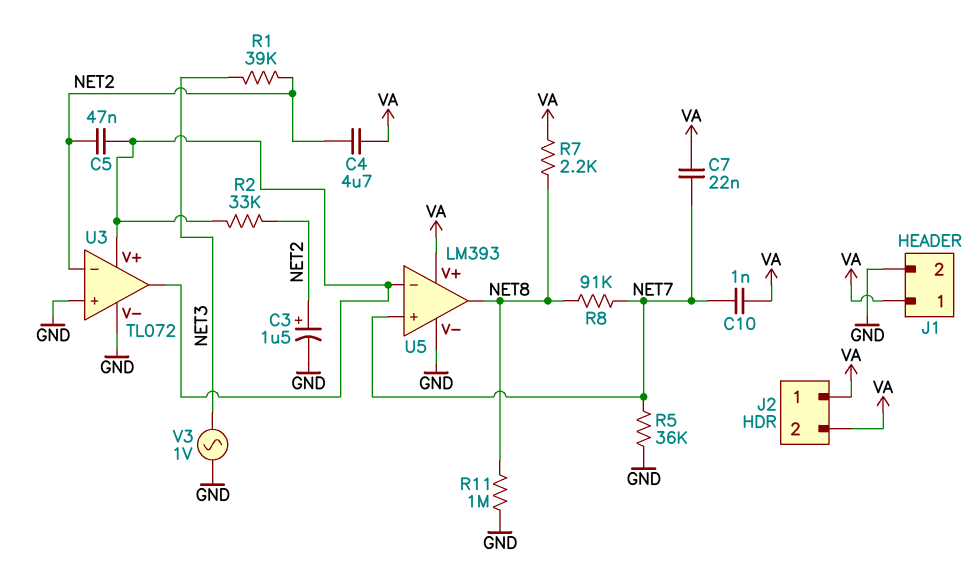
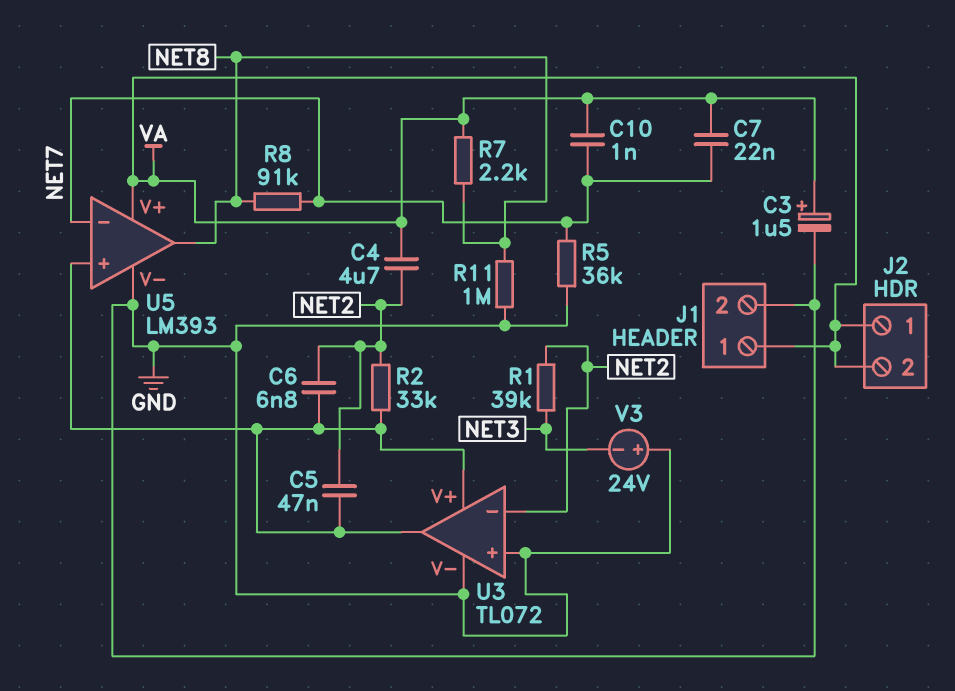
C3: 1.5uF (plus NET2, minus GND) -> 1.5uF (plus VA, minus GND)
C6: none -> 6.8nF (NET2, U3/V+)
U5 pin in+: NET7 -> U3/V+
U5 pin in-: U3/V+ -> NET7
V3: AC 1V (GND, NET3) -> 24V (plus GND, minus NET3)

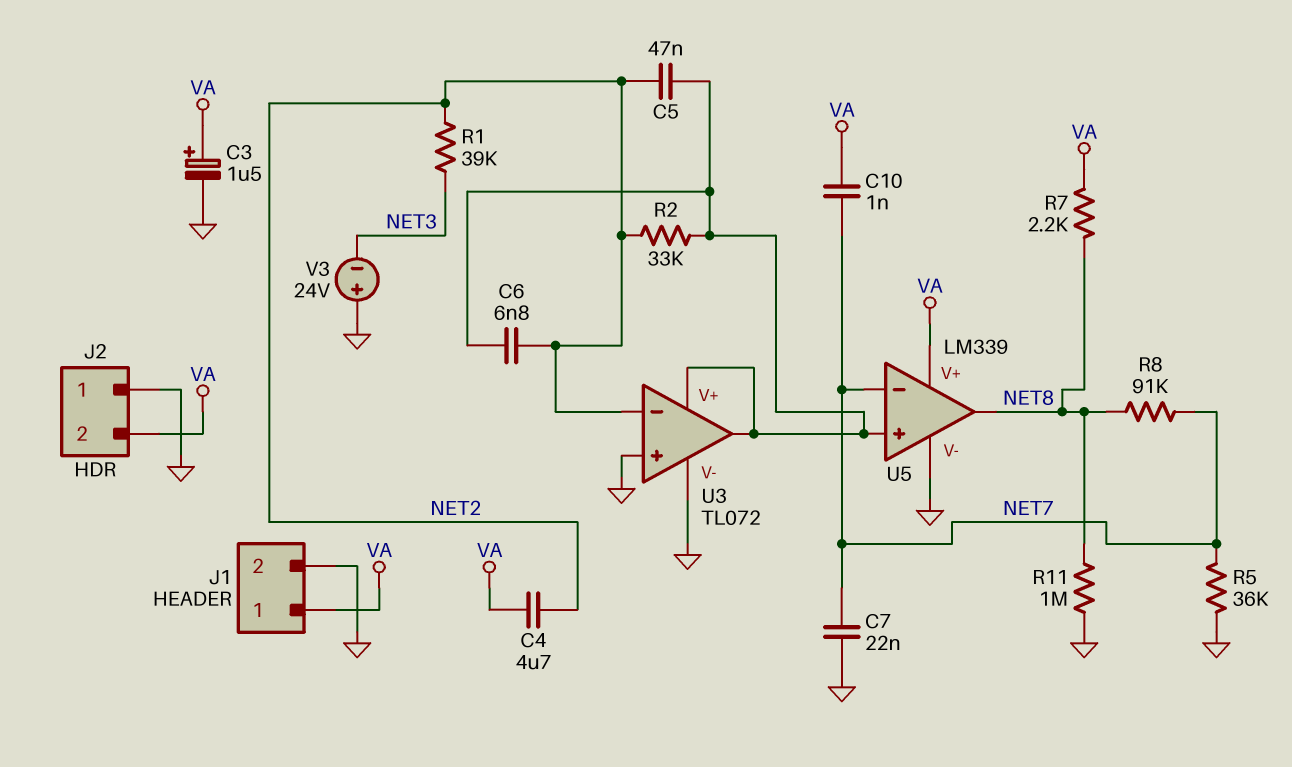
C7: 22nF (NET7, VA) -> 22nF (GND, NET7)
J2 pin 1: VA -> GND
U5: LM393 -> LM339

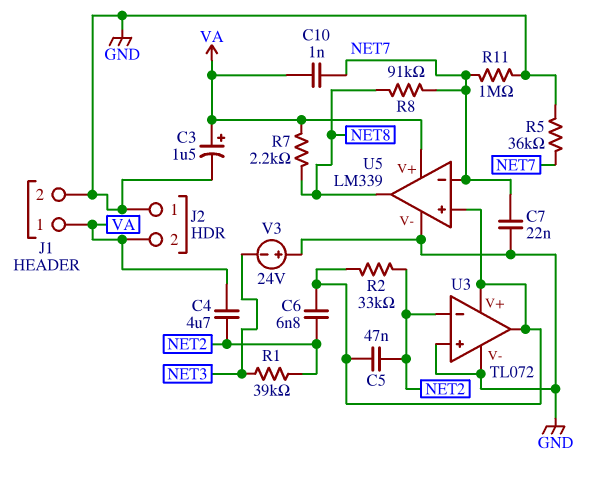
R11: 1M (GND, NET8) -> 1M (GND, NET7)

